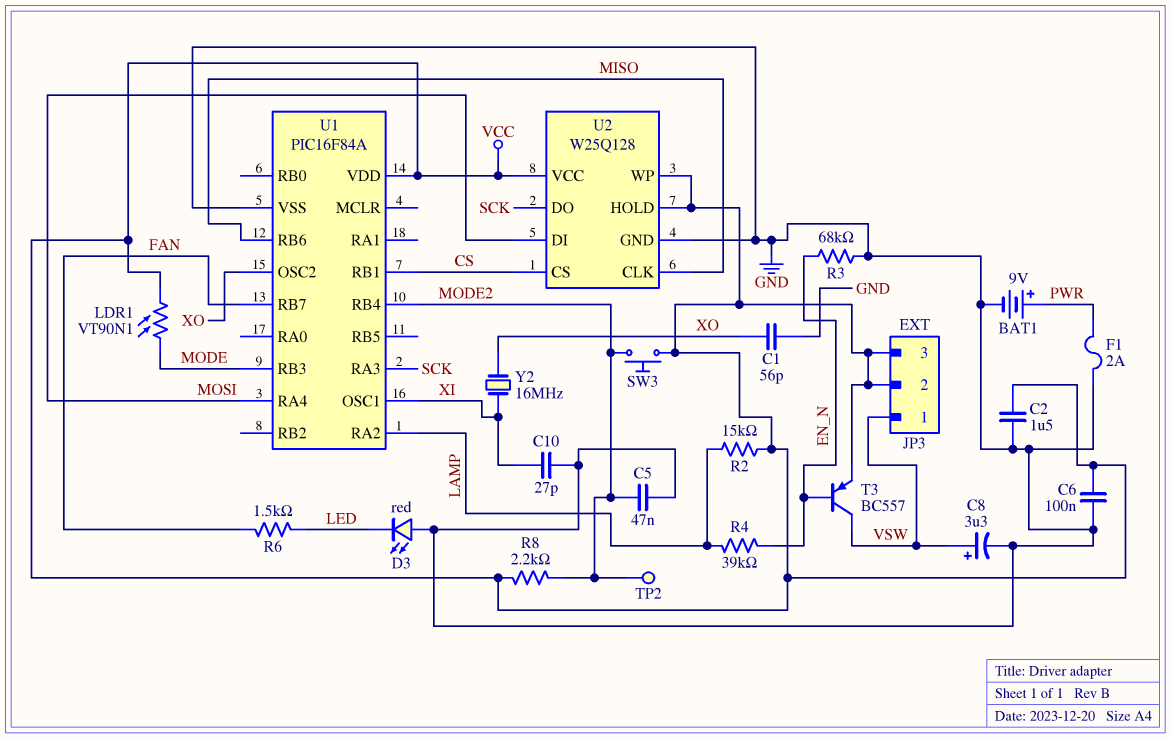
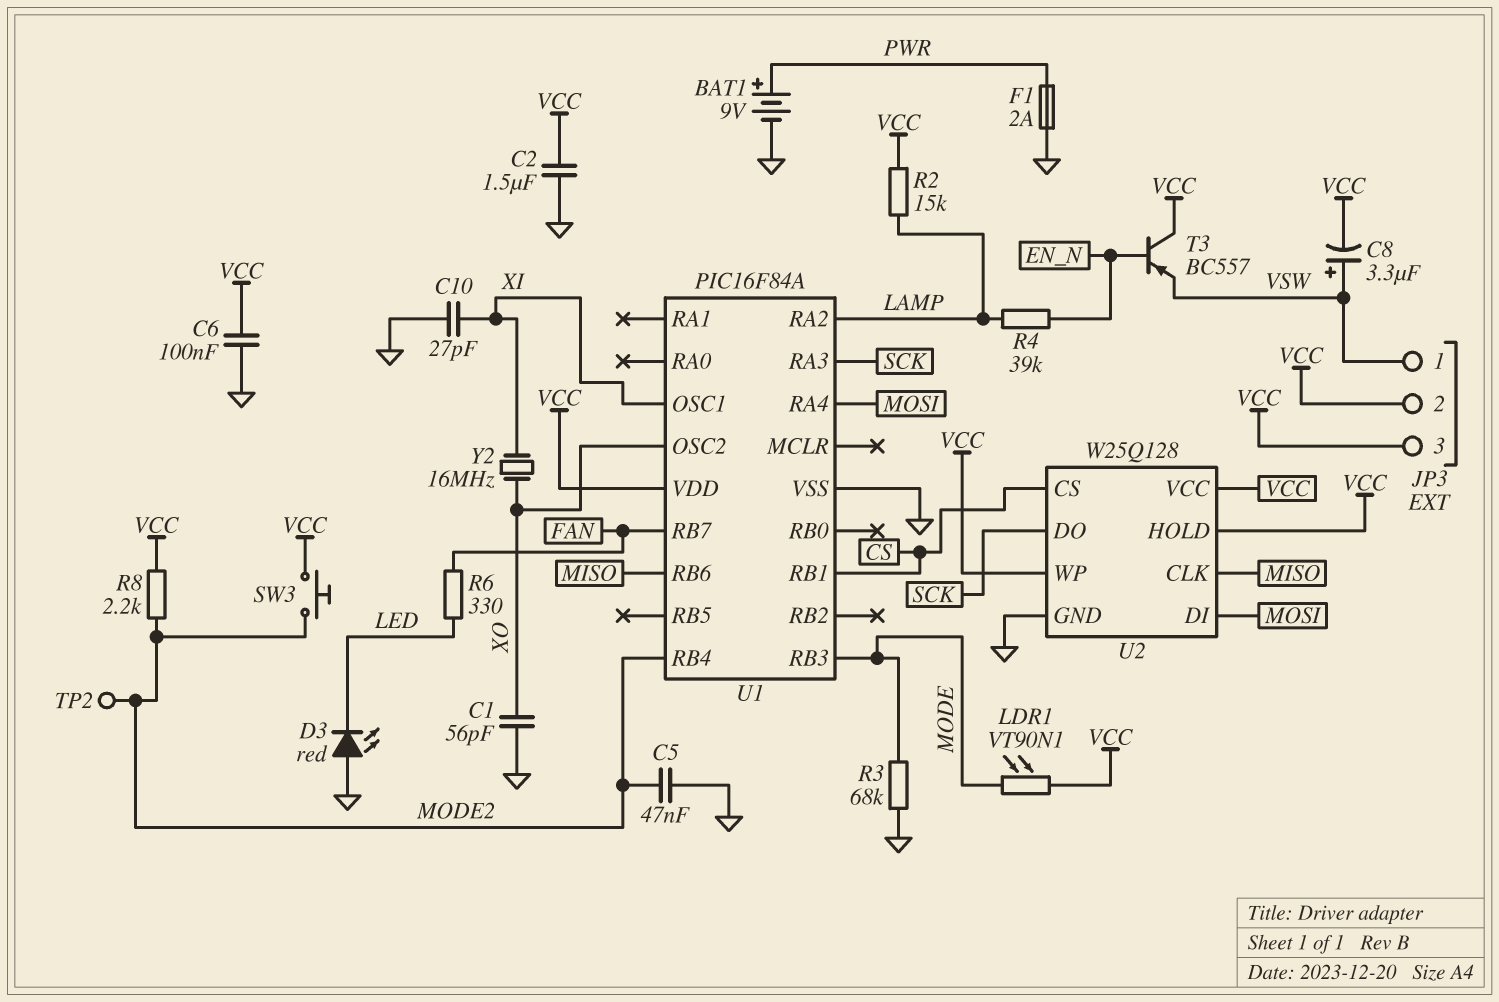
C8: 3.3uF (plus VSW, minus GND) -> 3.3uF (plus VSW, minus VCC)
R3: 68k (EN_N, GND) -> 68k (GND, MODE)
R6: 1.5k (FAN, LED) -> 330 (FAN, LED)
T3: PNP BC557 (B EN_N, C VSW, E VCC) -> PNP BC557 (B EN_N, C VCC, E VSW)

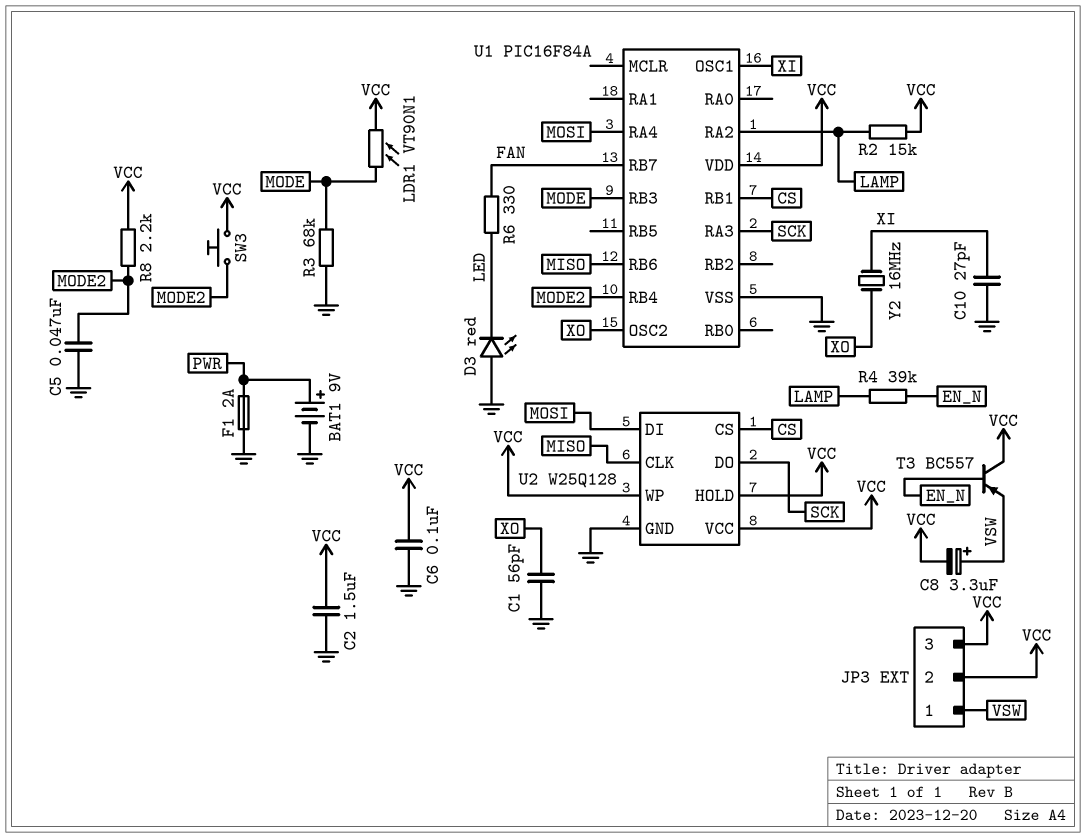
TP2: test point (MODE2) -> none

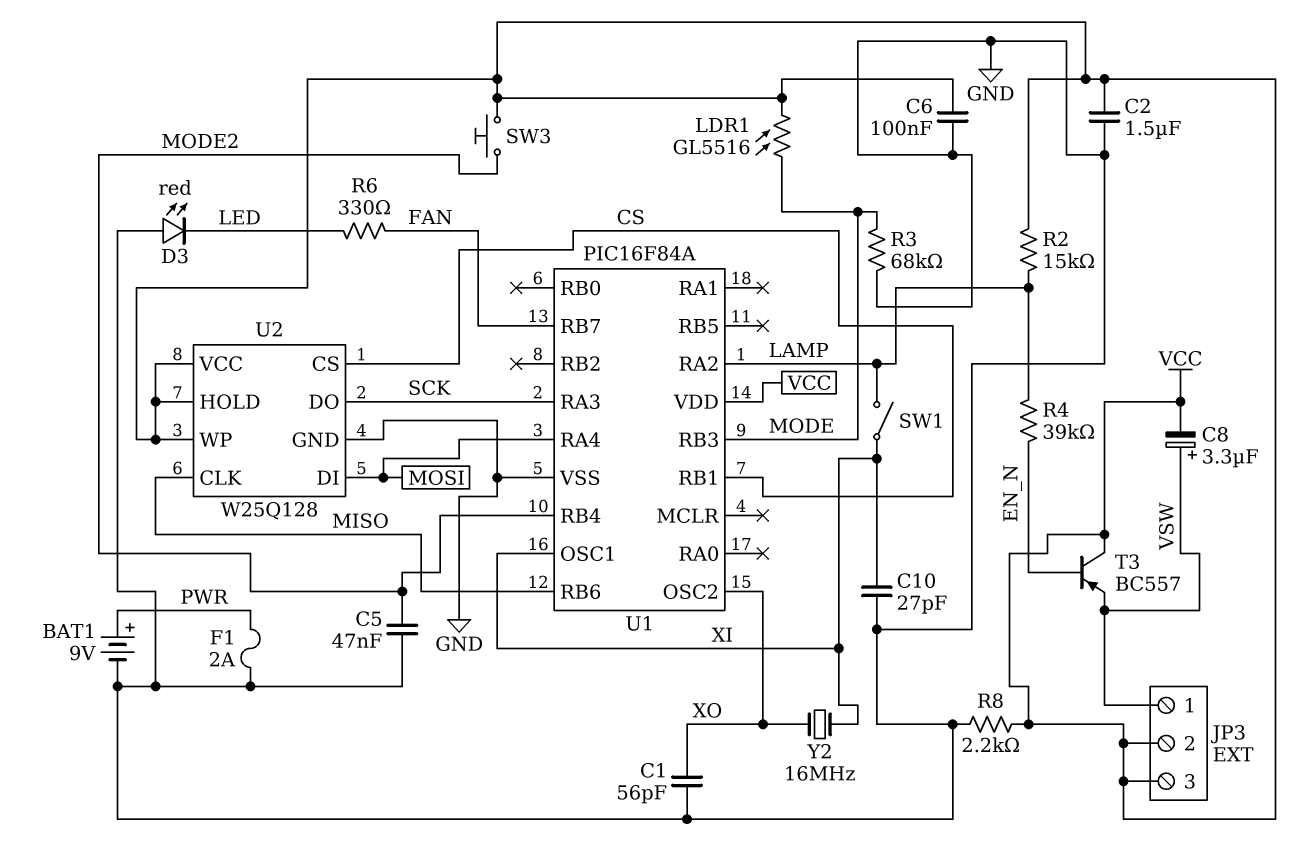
LDR1: VT90N1 (MODE, VCC) -> GL5516 (MODE, VCC)
R8: 2.2k (MODE2, VCC) -> 2.2k (GND, VCC)
SW1: none -> switch (LAMP, XI)

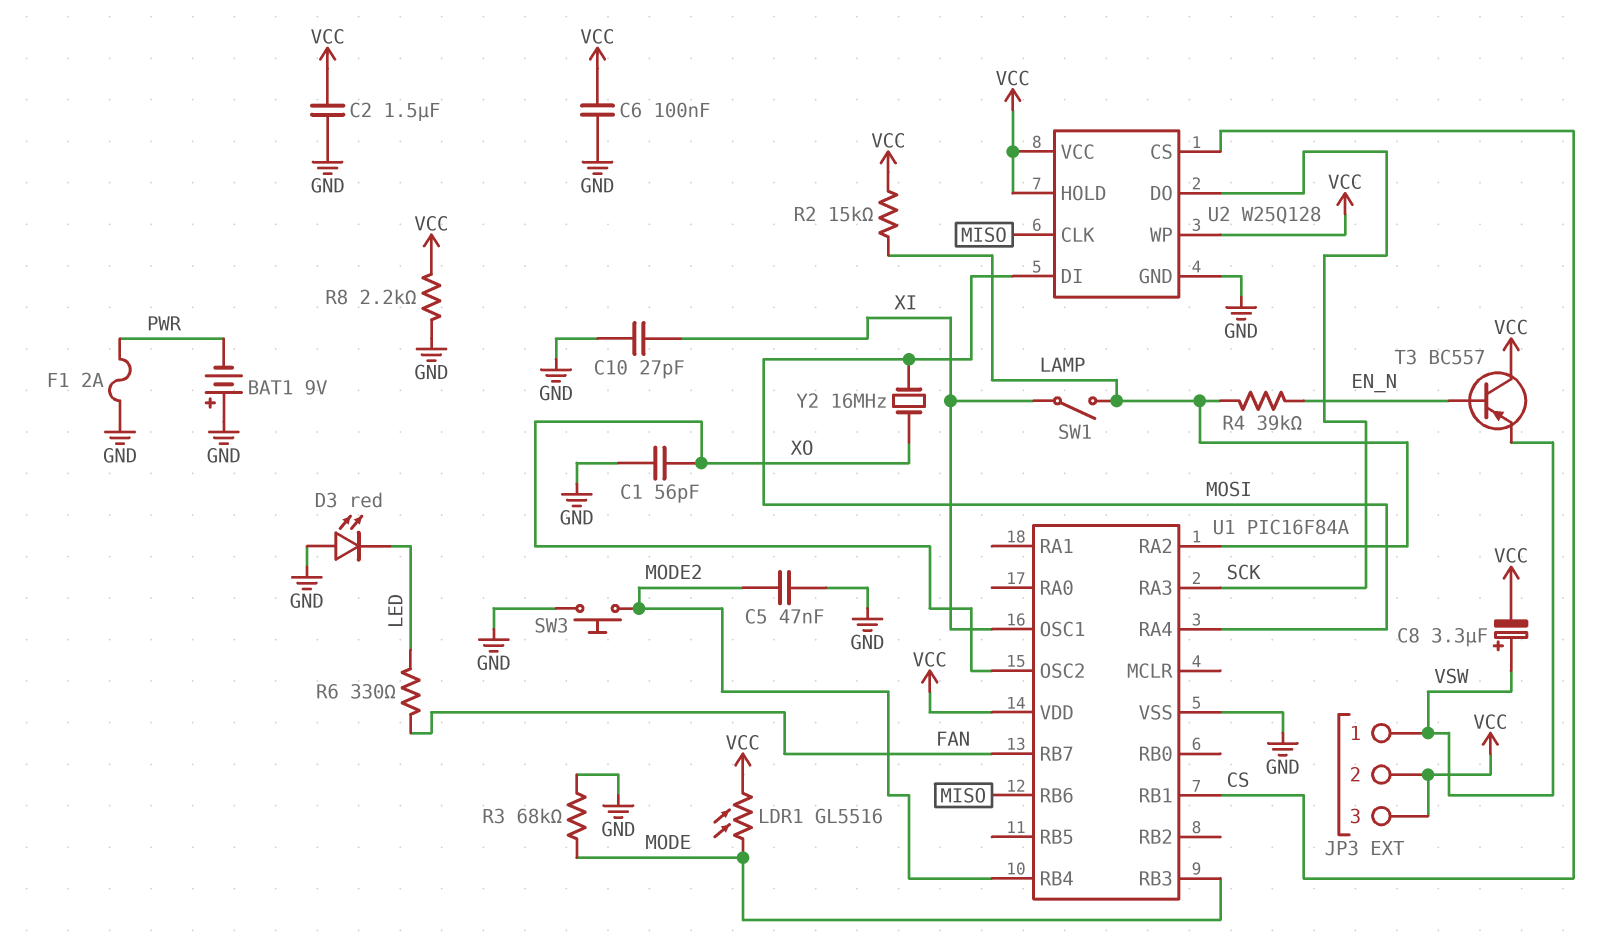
BAT1: 9V (plus PWR, minus GND) -> 9V (plus GND, minus PWR)
SW3: button (MODE2, VCC) -> button (GND, MODE2)
Y2: 16MHz (XI, XO) -> 16MHz (MOSI, XO)

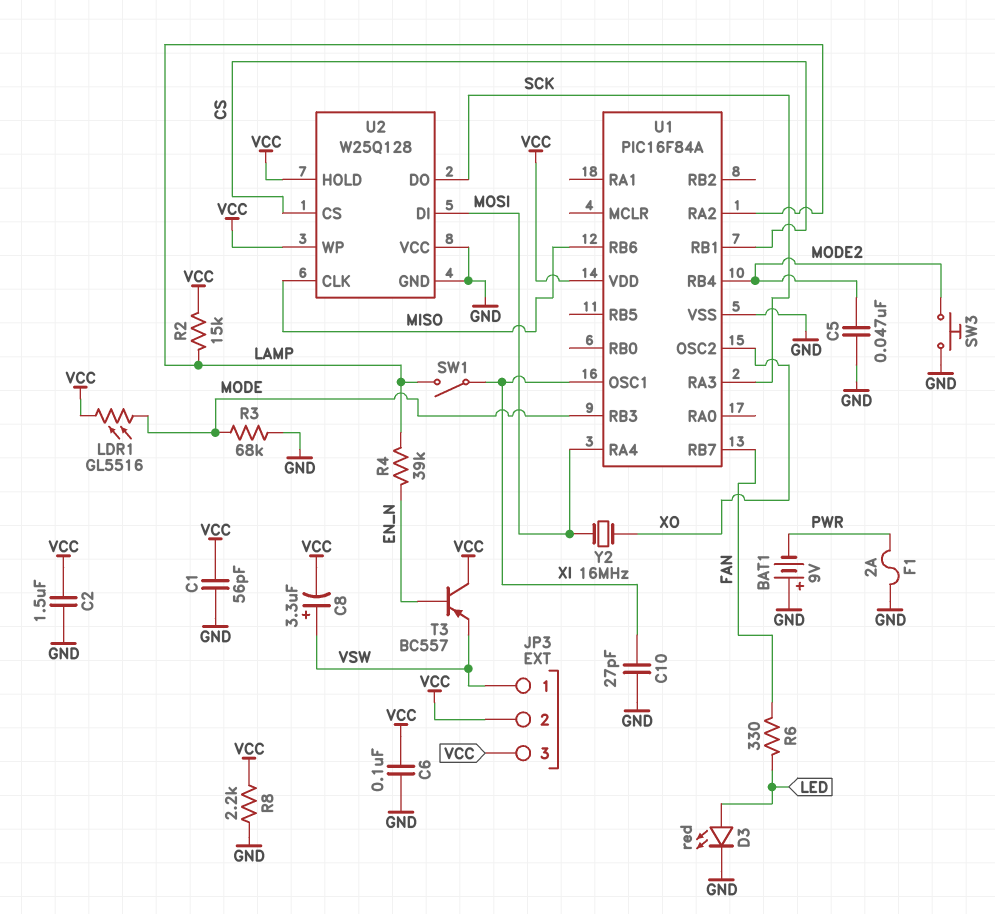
C1: 56pF (GND, XO) -> 56pF (GND, VCC)
D3: LED red (A GND, K LED) -> LED red (A LED, K GND)
U2 pin VCC: VCC -> GND

